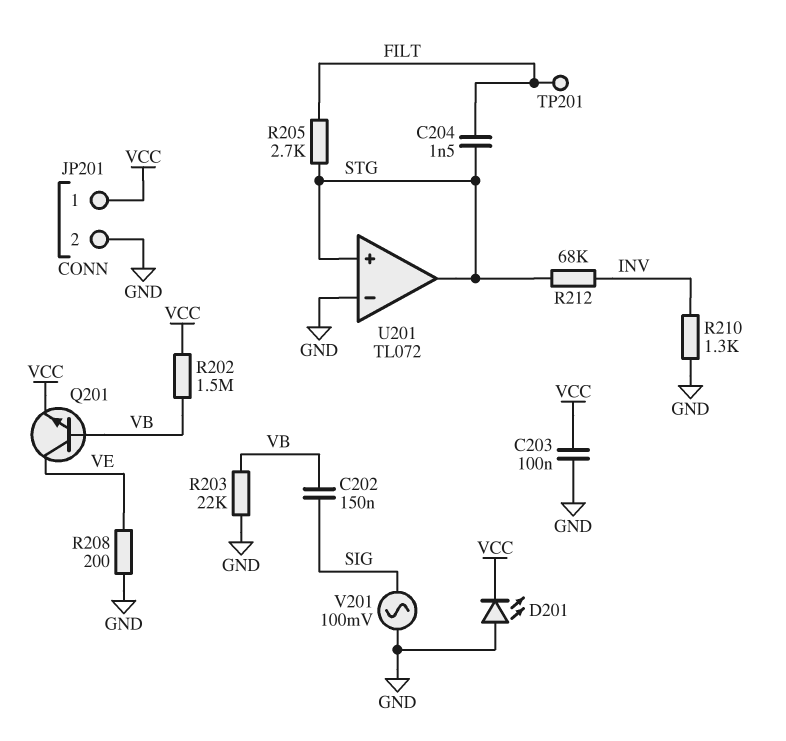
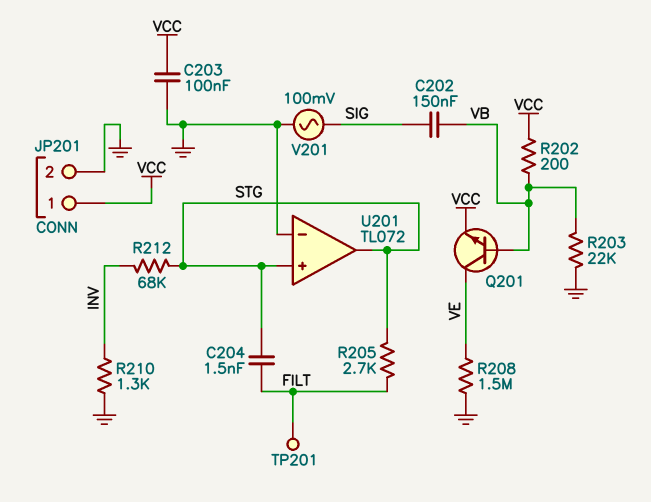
D201: LED (A GND, K VCC) -> none
R202: 1.5M (VB, VCC) -> 200 (VB, VCC)
R208: 200 (GND, VE) -> 1.5M (GND, VE)

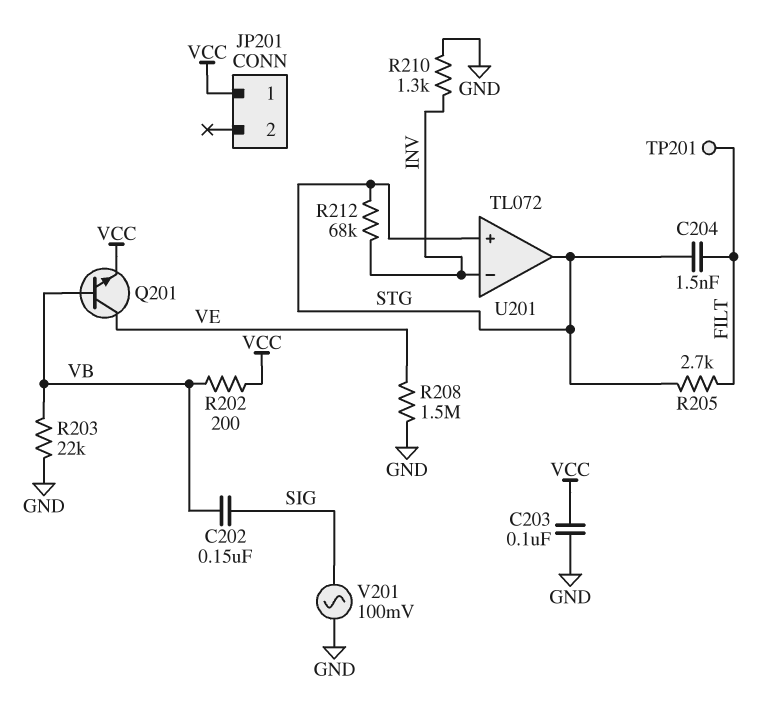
JP201 pin 2: GND -> none
U201 pin in-: GND -> INV

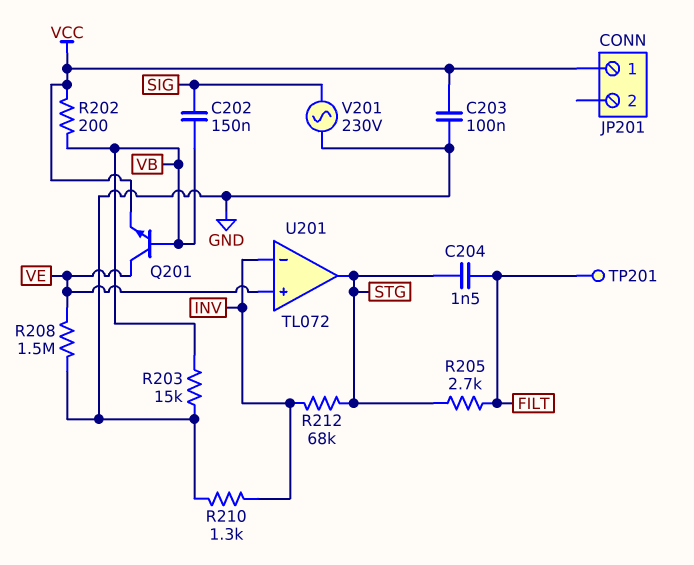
R203: 22k (GND, VB) -> 15k (GND, VB)
U201 pin in+: STG -> VE
V201: AC 100mV (GND, SIG) -> AC 230V (GND, SIG)

